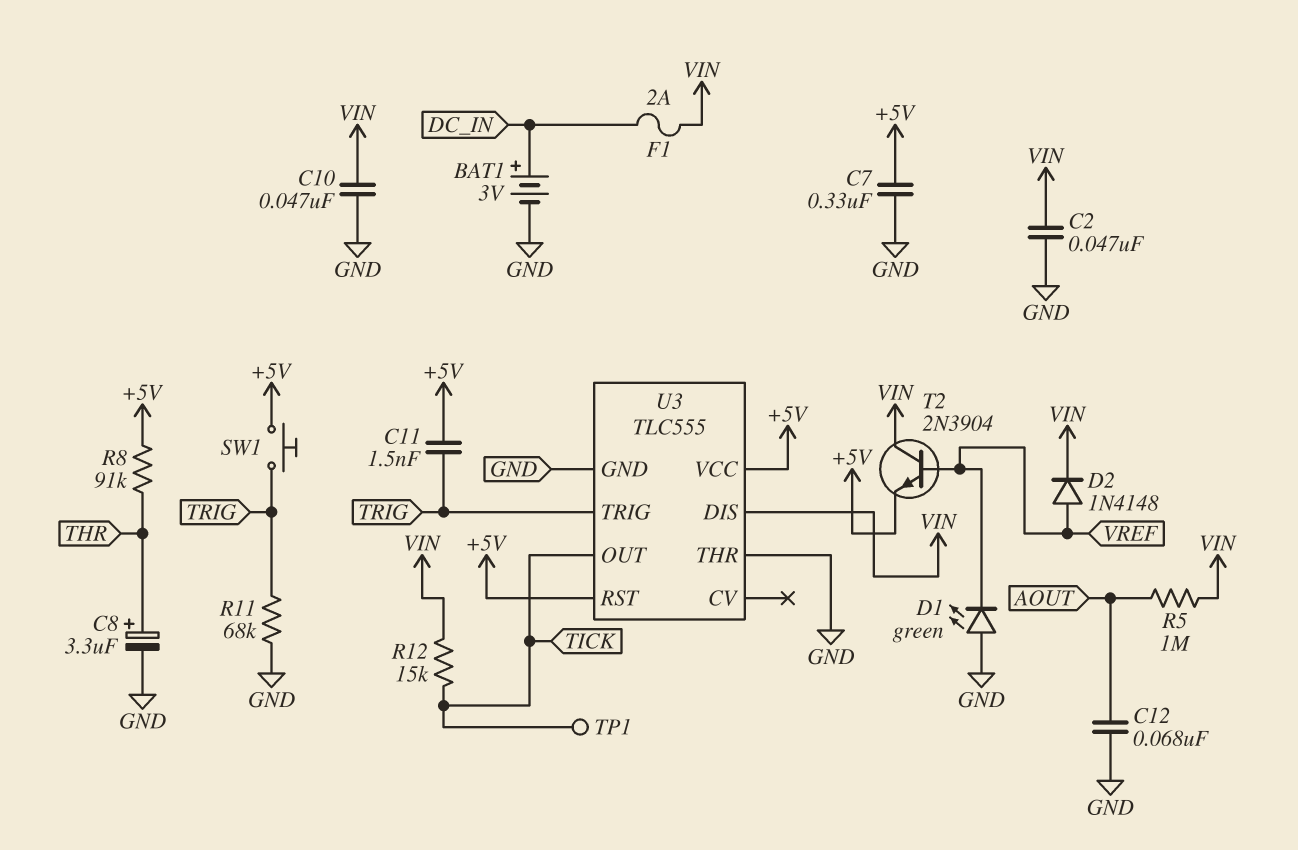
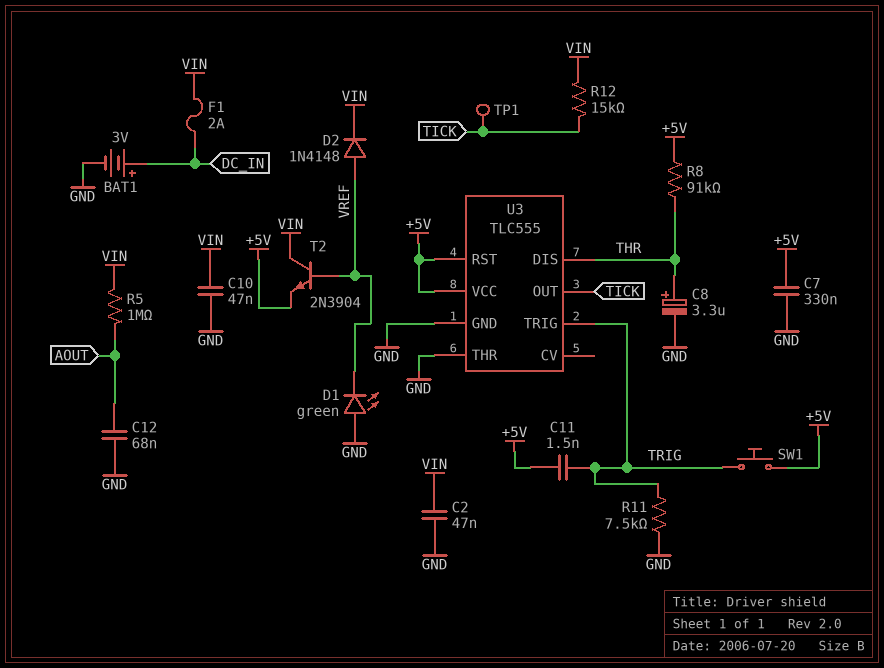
R11: 68k (GND, TRIG) -> 7.5k (GND, TRIG)
U3 pin DIS: VIN -> THR

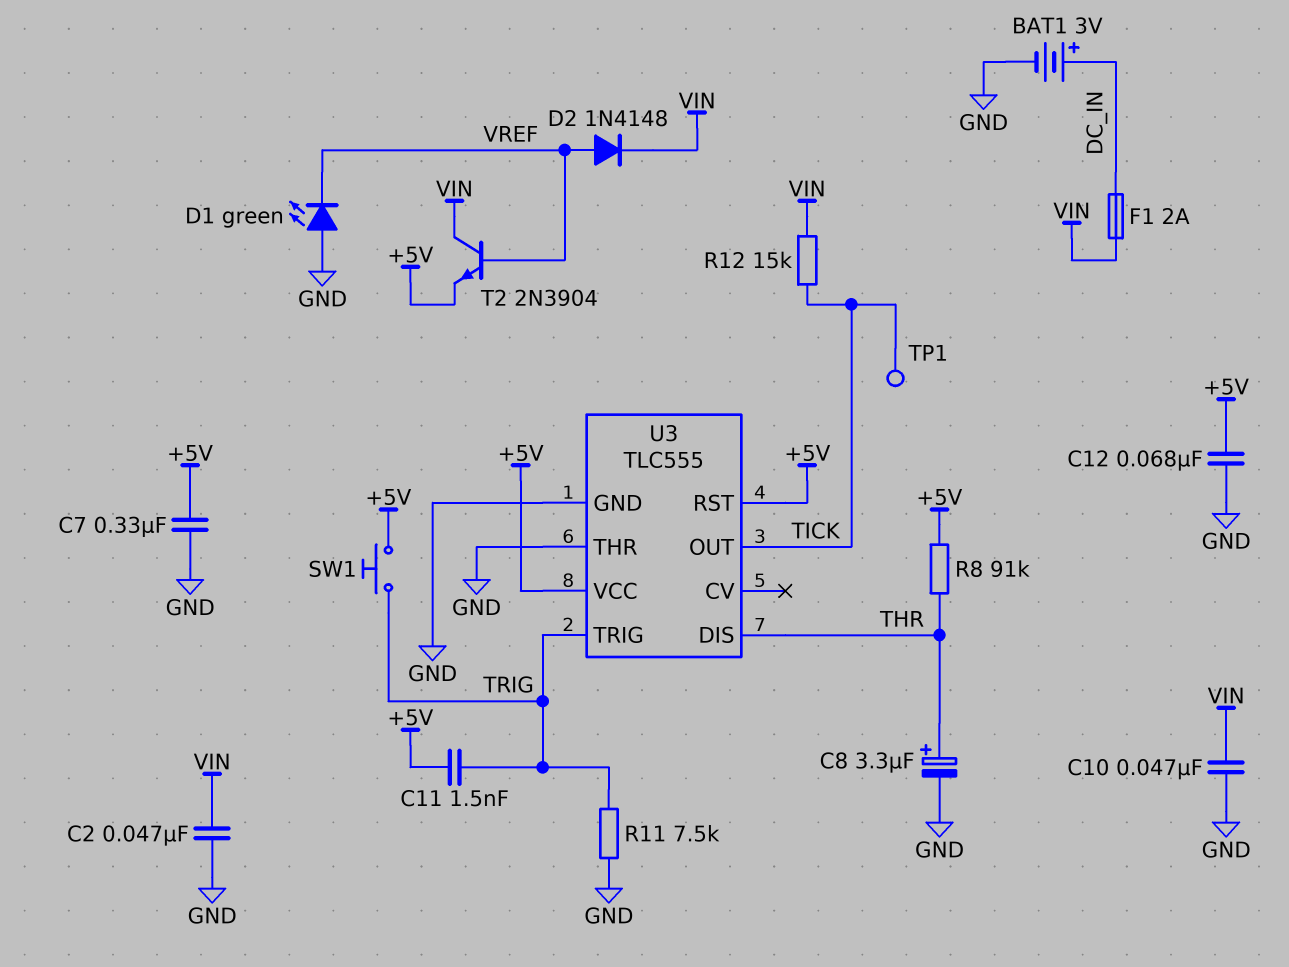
C12: 68nF (AOUT, GND) -> 68nF (+5V, GND)
R5: 1M (AOUT, VIN) -> none

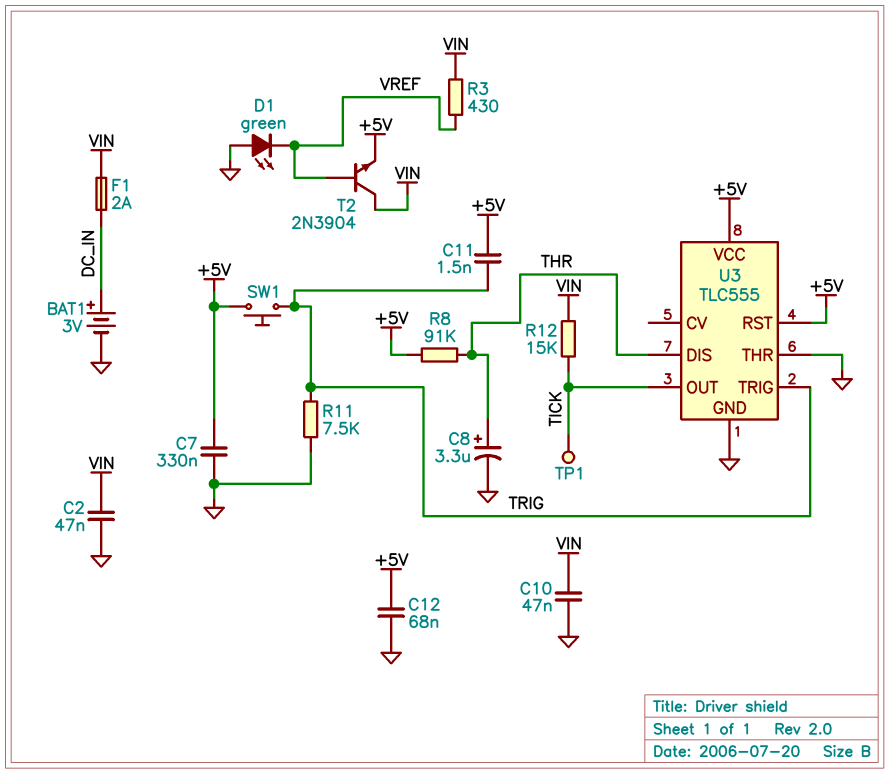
D2: diode 1N4148 (A VREF, K VIN) -> none
R3: none -> 430 (VIN, VREF)

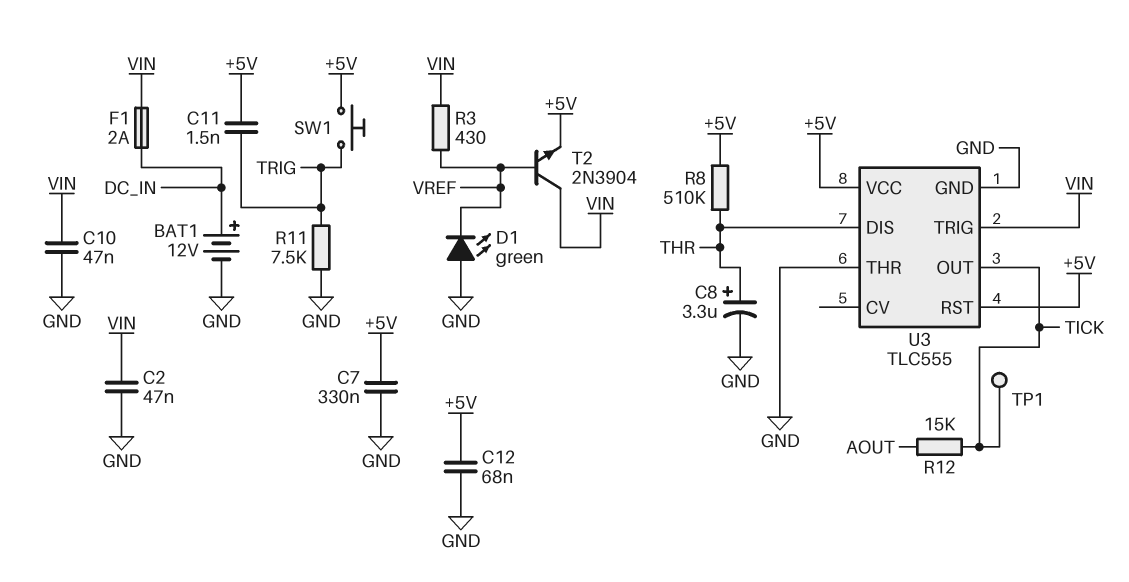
BAT1: 3V (plus DC_IN, minus GND) -> 12V (plus DC_IN, minus GND)
R8: 91k (+5V, THR) -> 510k (+5V, THR)
R12: 15k (TICK, VIN) -> 15k (AOUT, TICK)
U3 pin TRIG: TRIG -> VIN

